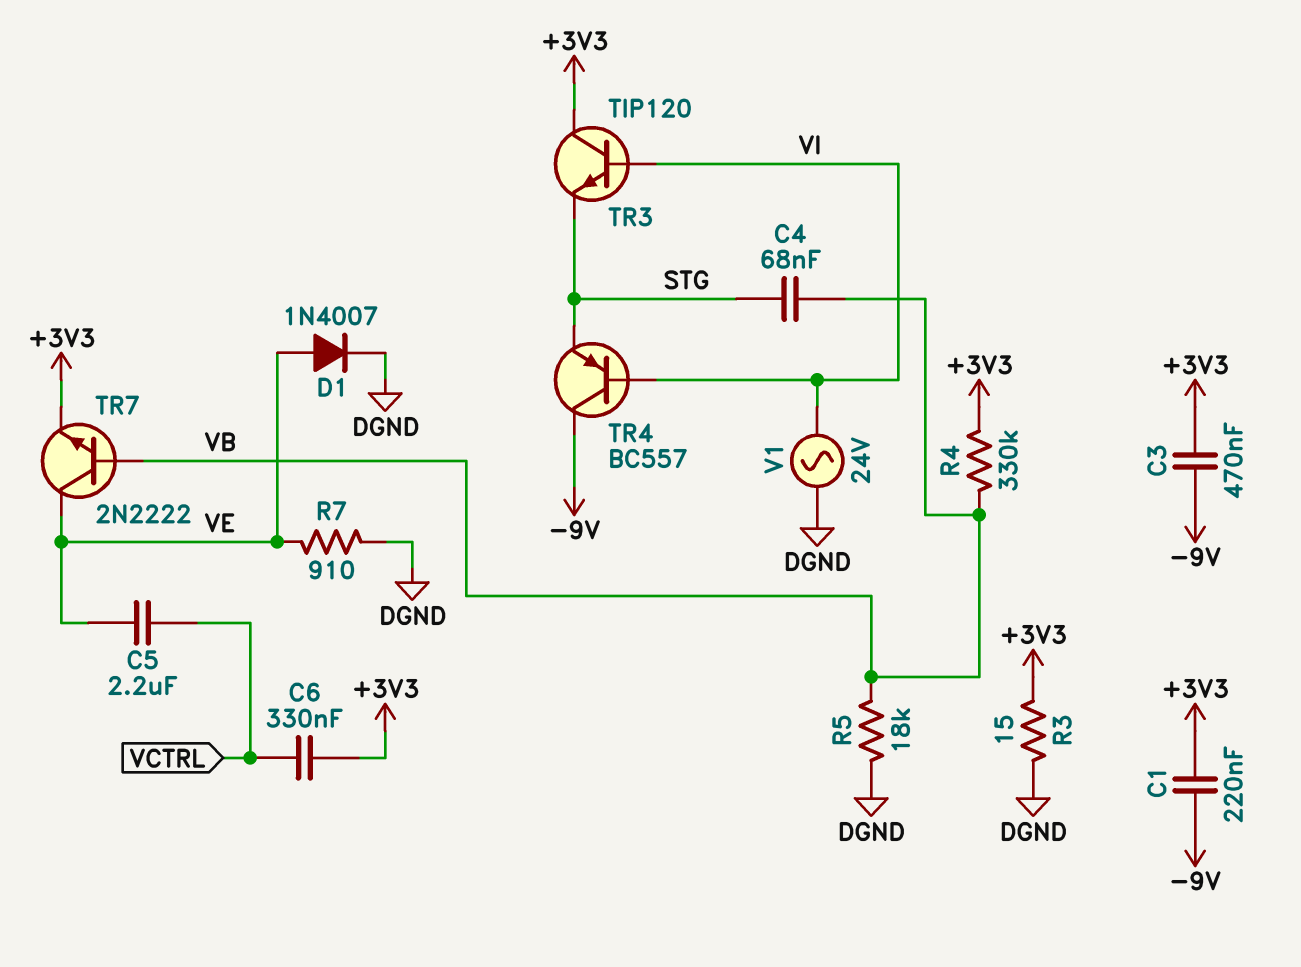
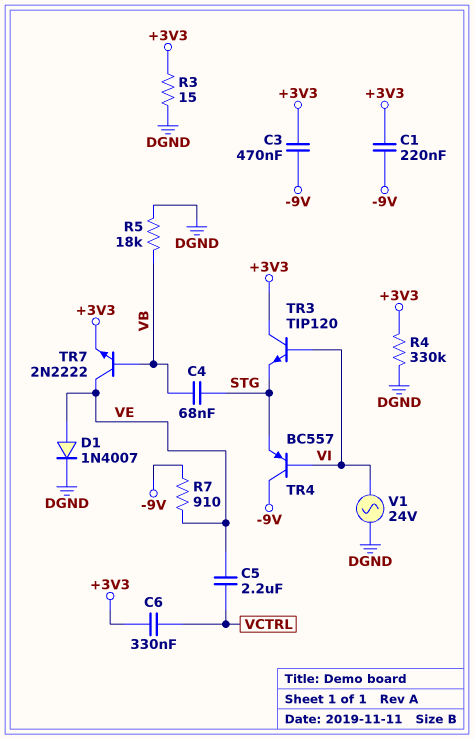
R4: 330k (+3V3, VB) -> 330k (+3V3, DGND)
R7: 910 (DGND, VE) -> 910 (-9V, VE)

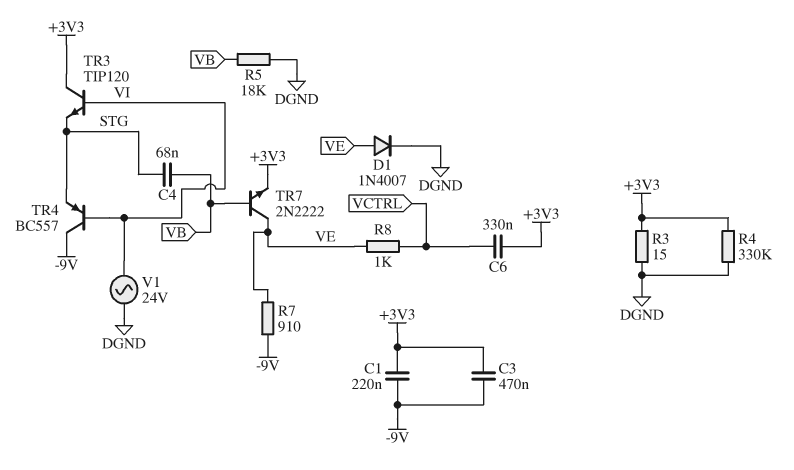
C5: 2.2uF (VCTRL, VE) -> none
R8: none -> 1k (VCTRL, VE)

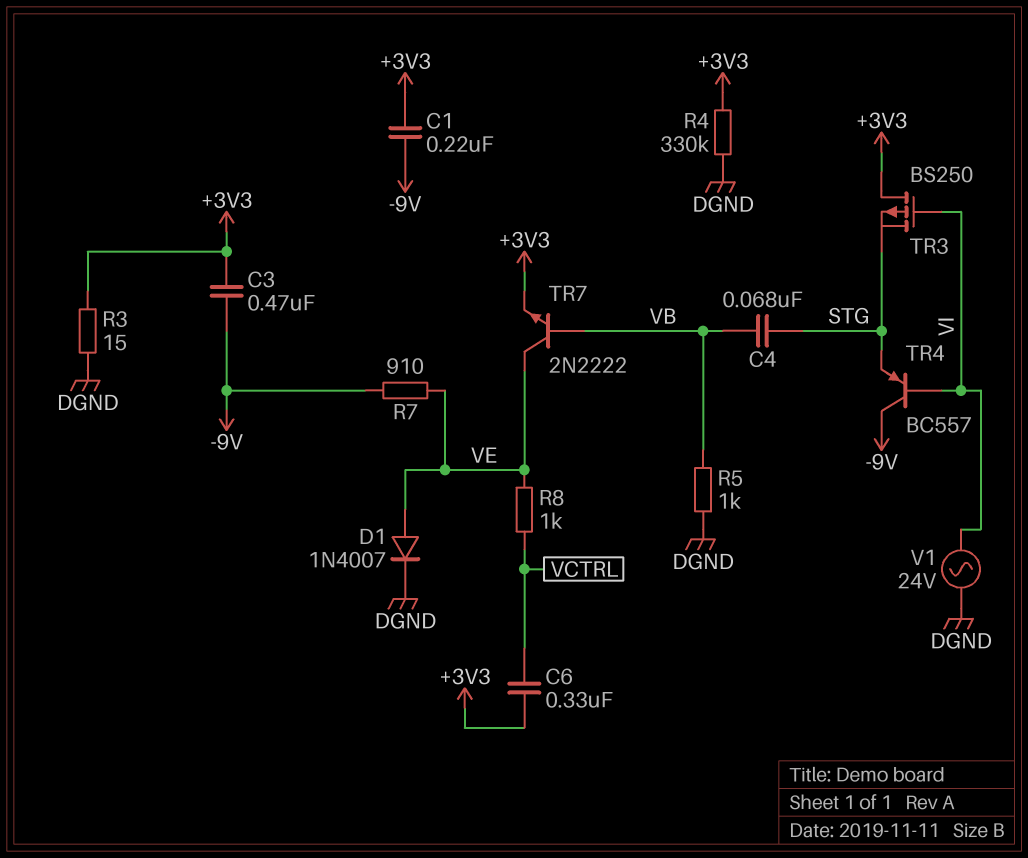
R5: 18k (DGND, VB) -> 1k (DGND, VB)
TR3: NPN TIP120 (B VI, C +3V3, E STG) -> PMOS BS250 (G VI, D +3V3, S STG)

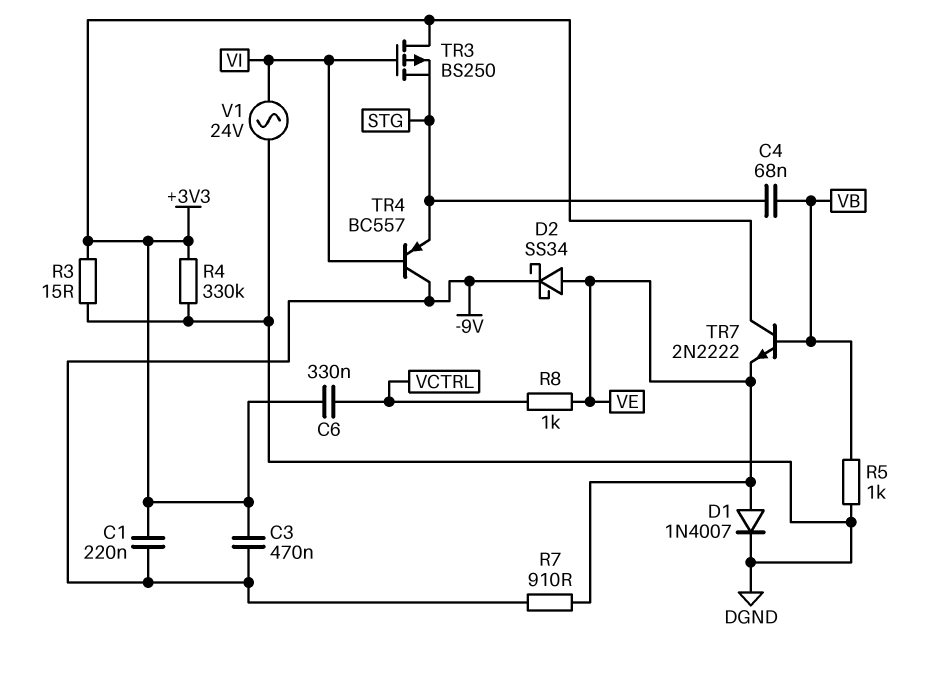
D2: none -> schottky SS34 (A VE, K -9V)
TR7: NPN 2N2222 (B VB, C VE, E +3V3) -> NPN 2N2222 (B VB, C +3V3, E VE)

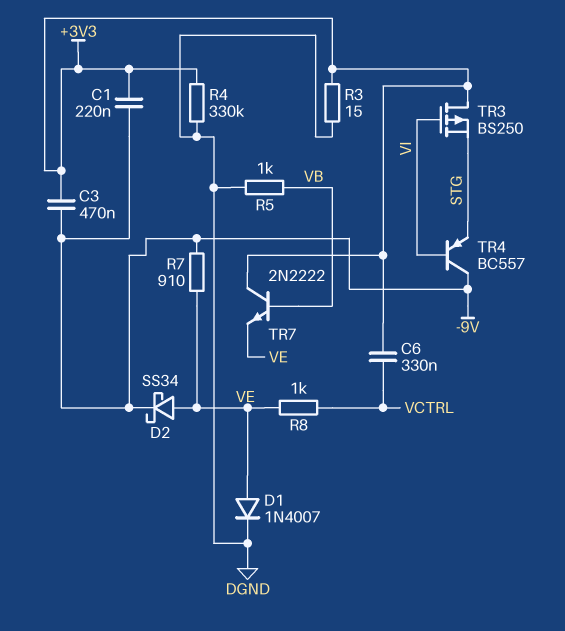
C4: 68nF (STG, VB) -> none
V1: AC 24V (DGND, VI) -> none

